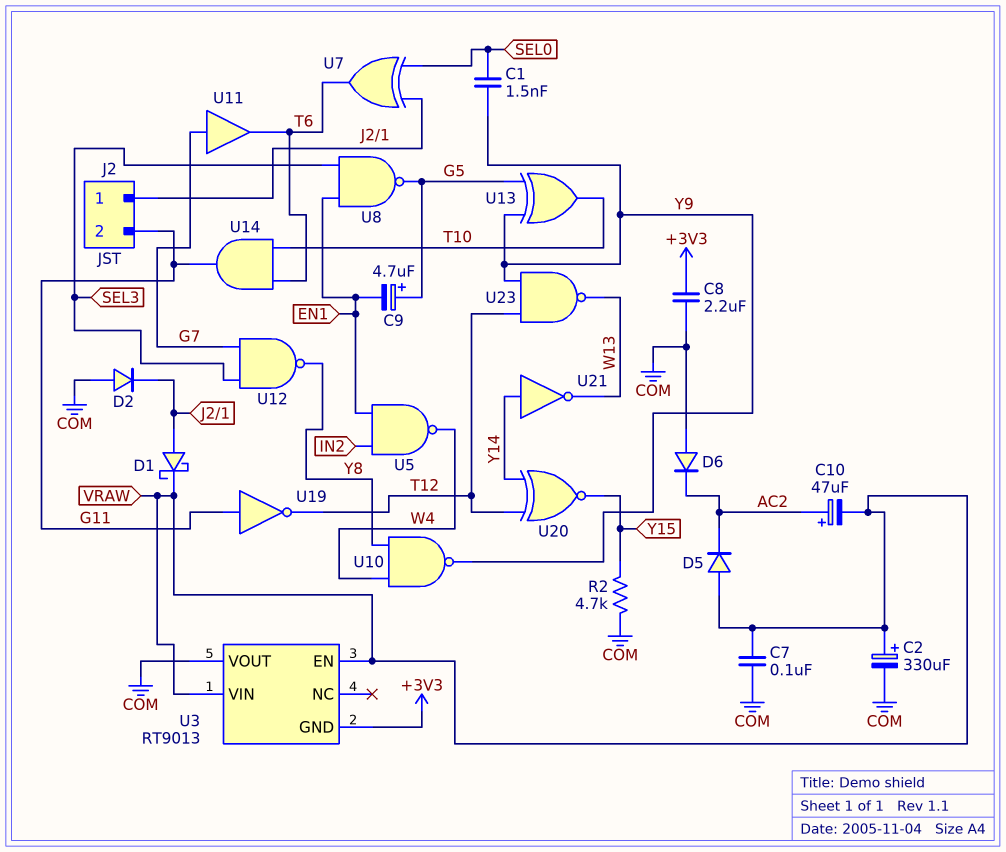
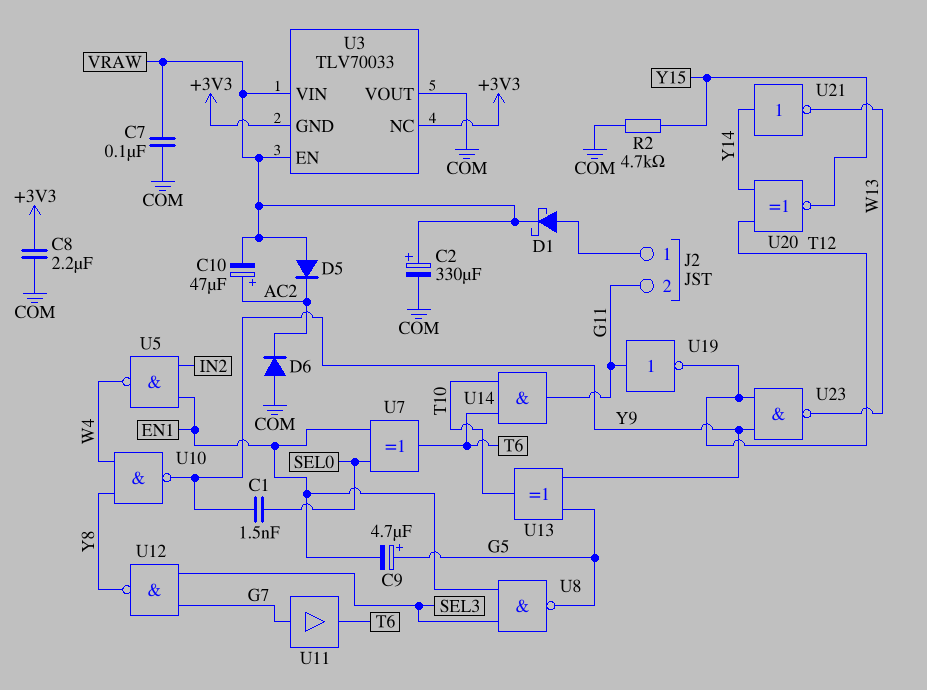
D2: diode (A COM, K J2/1) -> none
U3: RT9013 -> TLV70033
U3 pin NC: none -> +3V3
U7: XOR (in J2/1, in SEL0, out T6) -> XOR (in EN1, in SEL0, out T6)

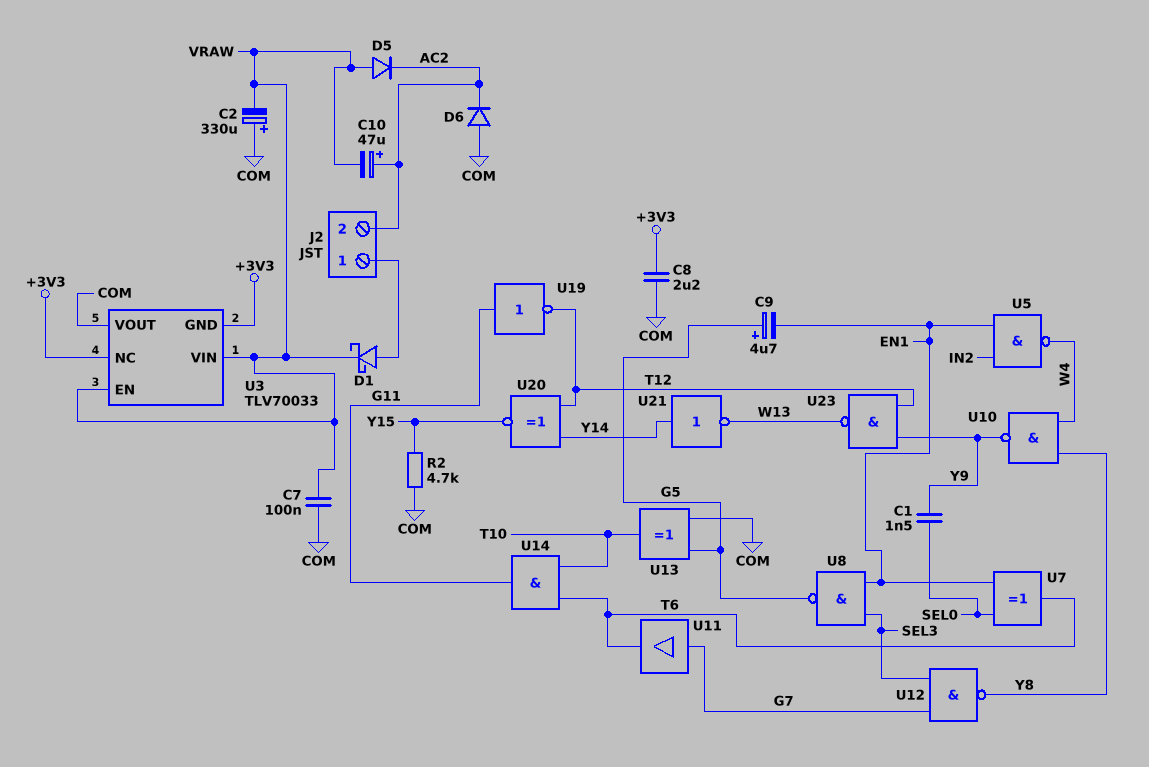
C2: 330uF (plus VRAW, minus COM) -> 330uF (plus COM, minus VRAW)
J2 pin 2: G11 -> AC2
U13: XOR (in G5, in Y9, out T10) -> XOR (in COM, in G5, out T10)

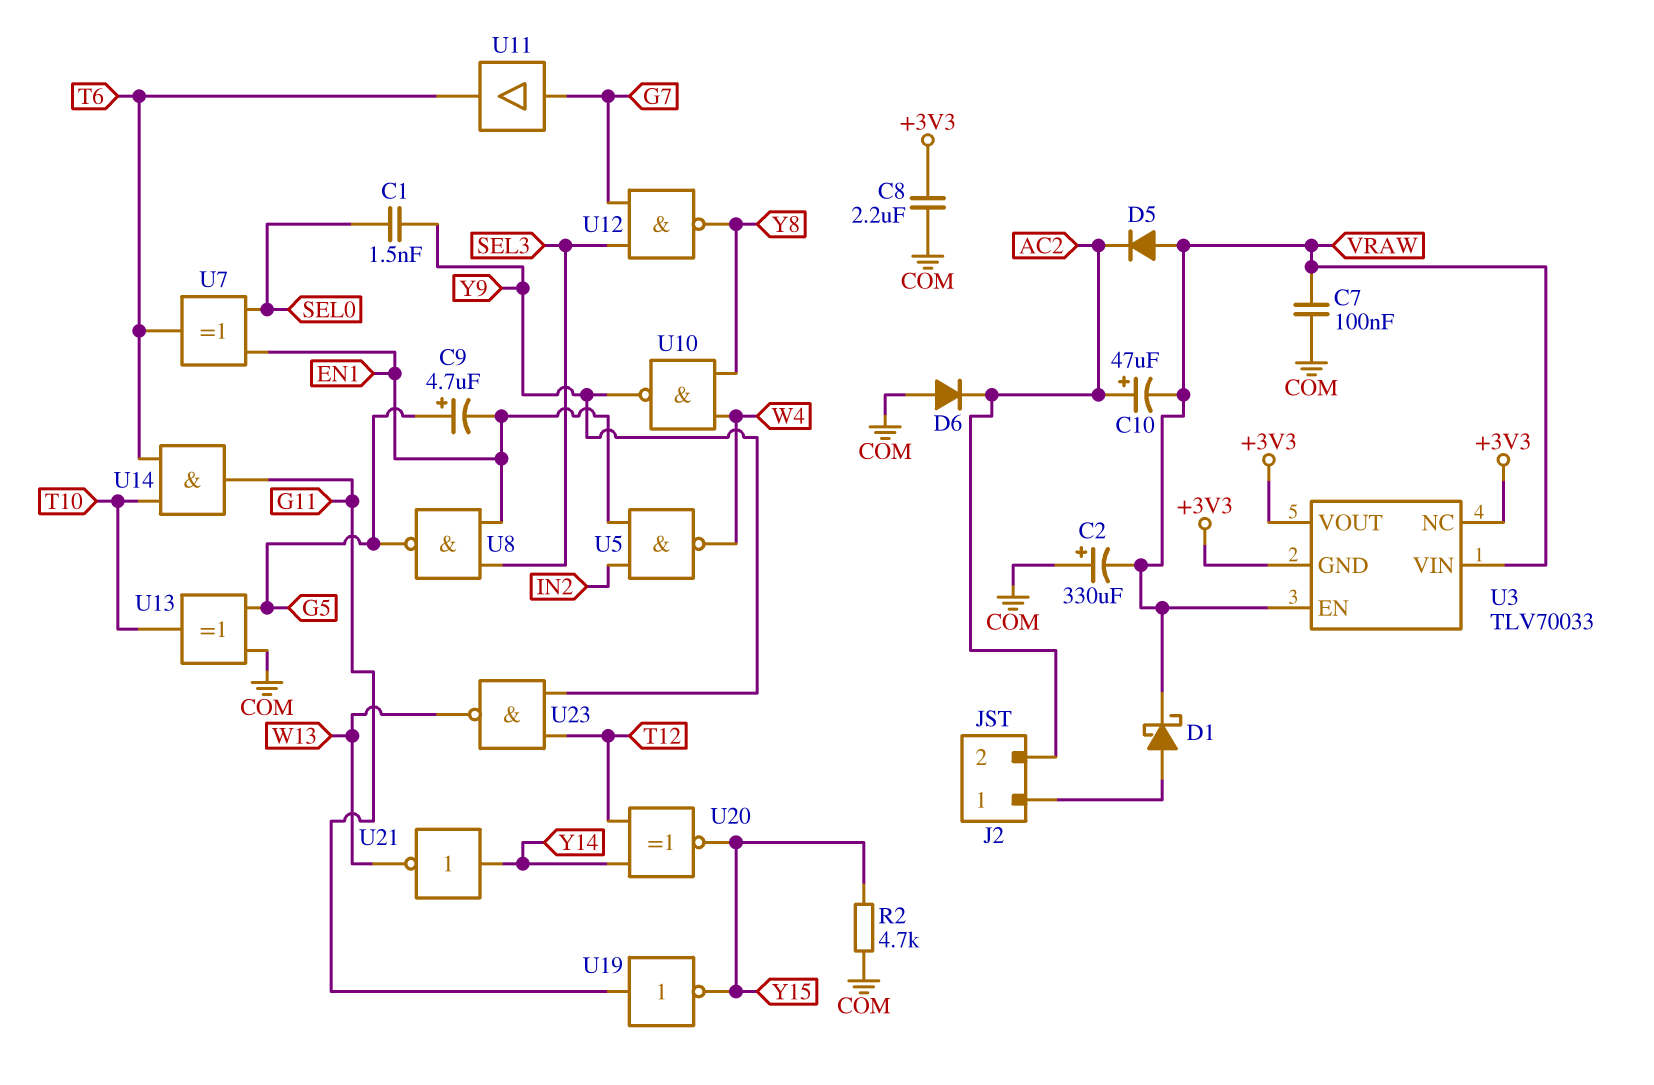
U3 pin VOUT: COM -> +3V3
U19: NOT (in G11, out T12) -> NOT (in G11, out Y15)

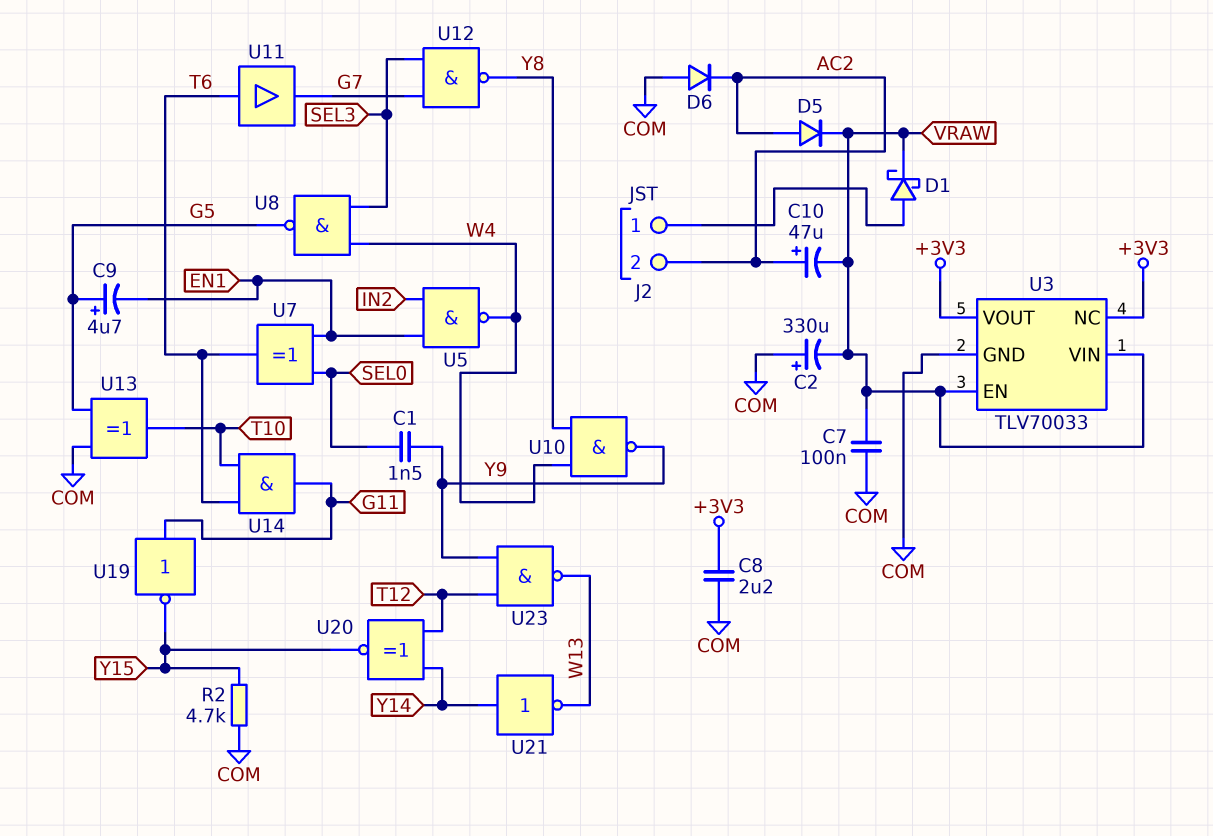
D5: diode (A VRAW, K AC2) -> diode (A AC2, K VRAW)
U3 pin GND: +3V3 -> COM
U8: NAND (in EN1, in SEL3, out G5) -> NAND (in SEL3, in W4, out G5)
U11: buffer (in G7, out T6) -> buffer (in T6, out G7)

